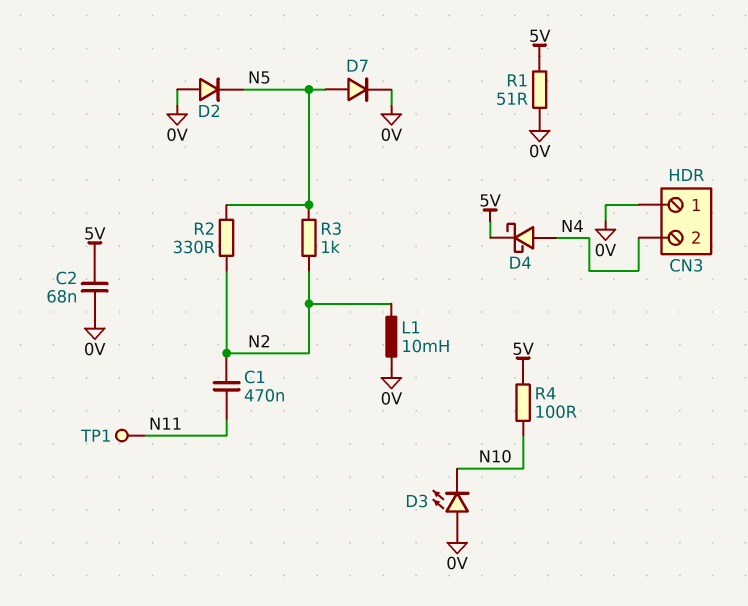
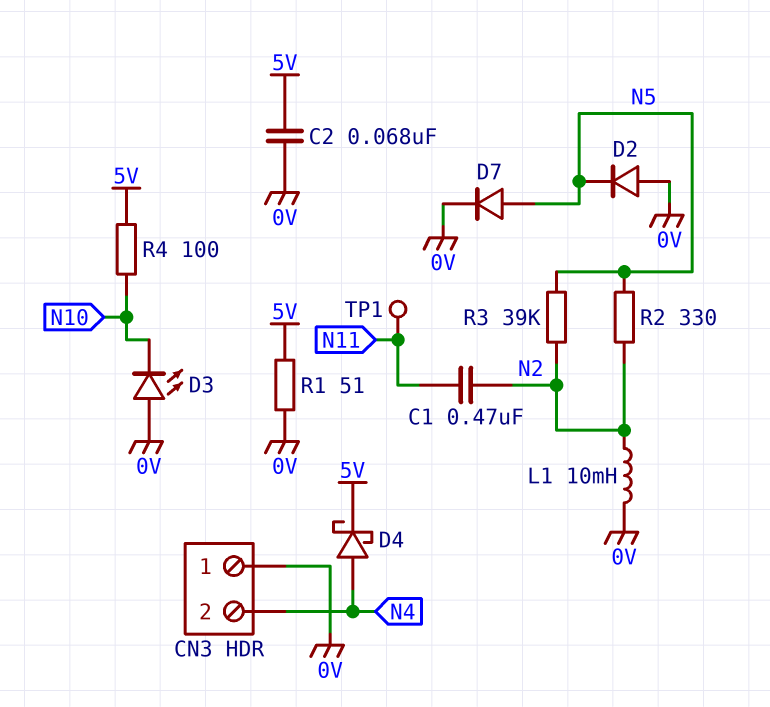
R3: 1k (N2, N5) -> 39k (N2, N5)

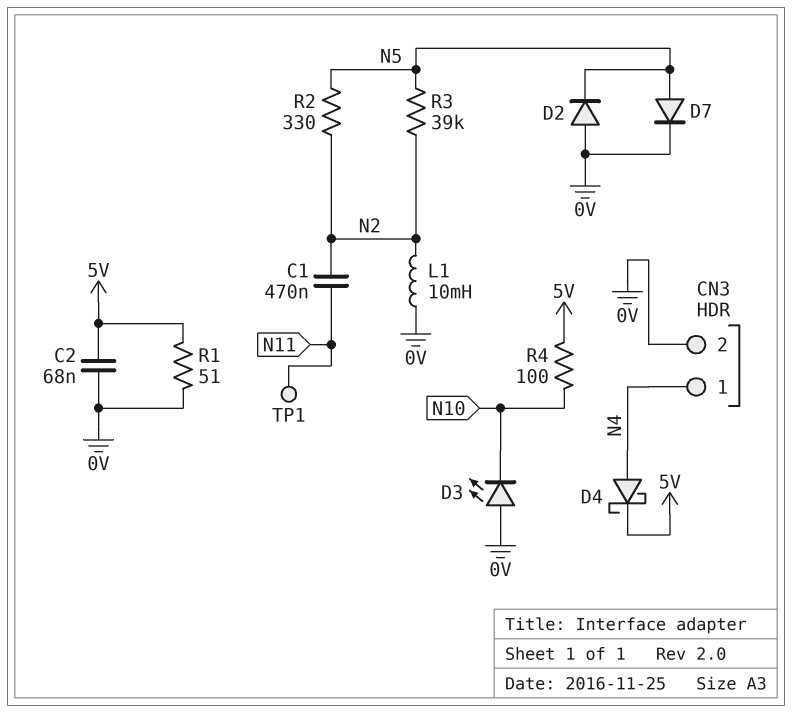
CN3 pin 1: 0V -> N4
CN3 pin 2: N4 -> 0V

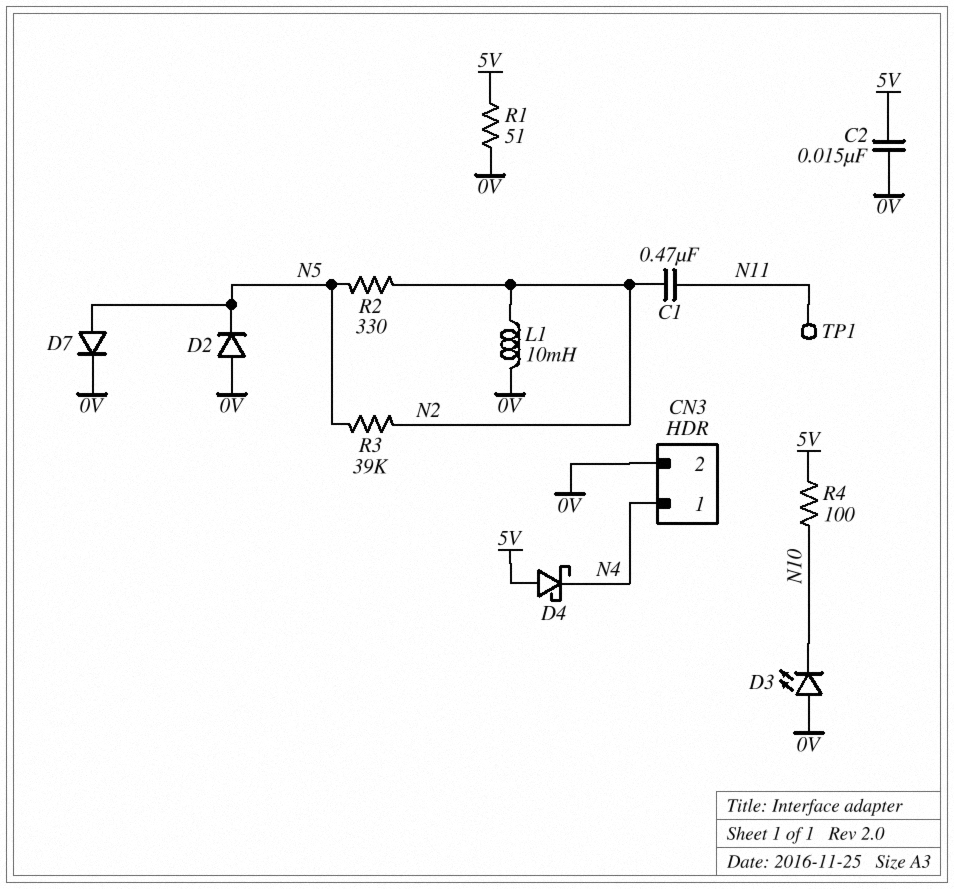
C2: 68nF (0V, 5V) -> 15nF (0V, 5V)
D4: schottky (A N4, K 5V) -> schottky (A 5V, K N4)

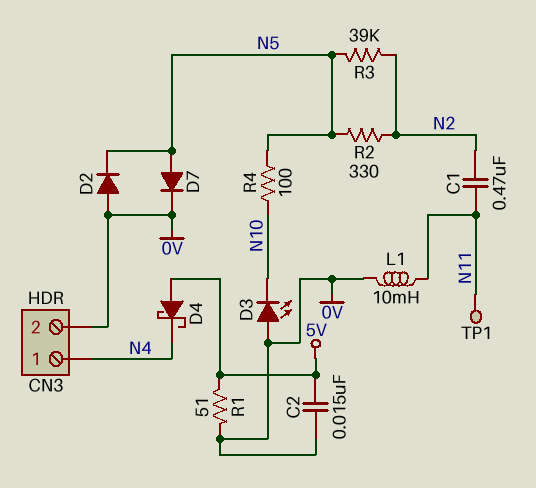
L1: 10mH (0V, N2) -> 10mH (0V, N11)
R4: 100 (5V, N10) -> 100 (N5, N10)

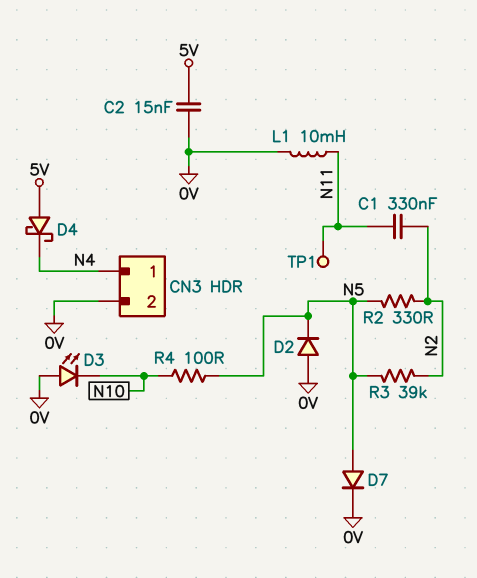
C1: 470nF (N2, N11) -> 330nF (N2, N11)
R1: 51 (0V, 5V) -> none

